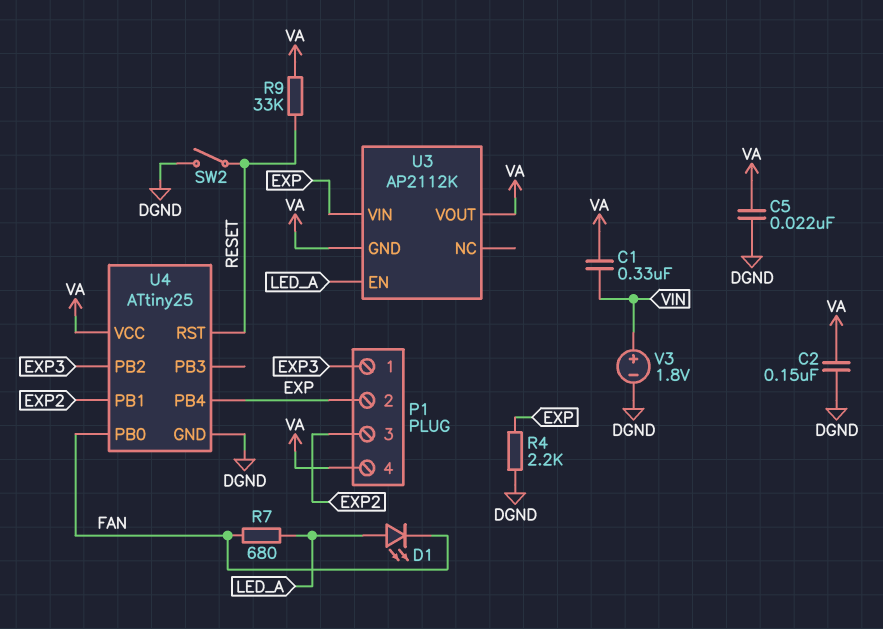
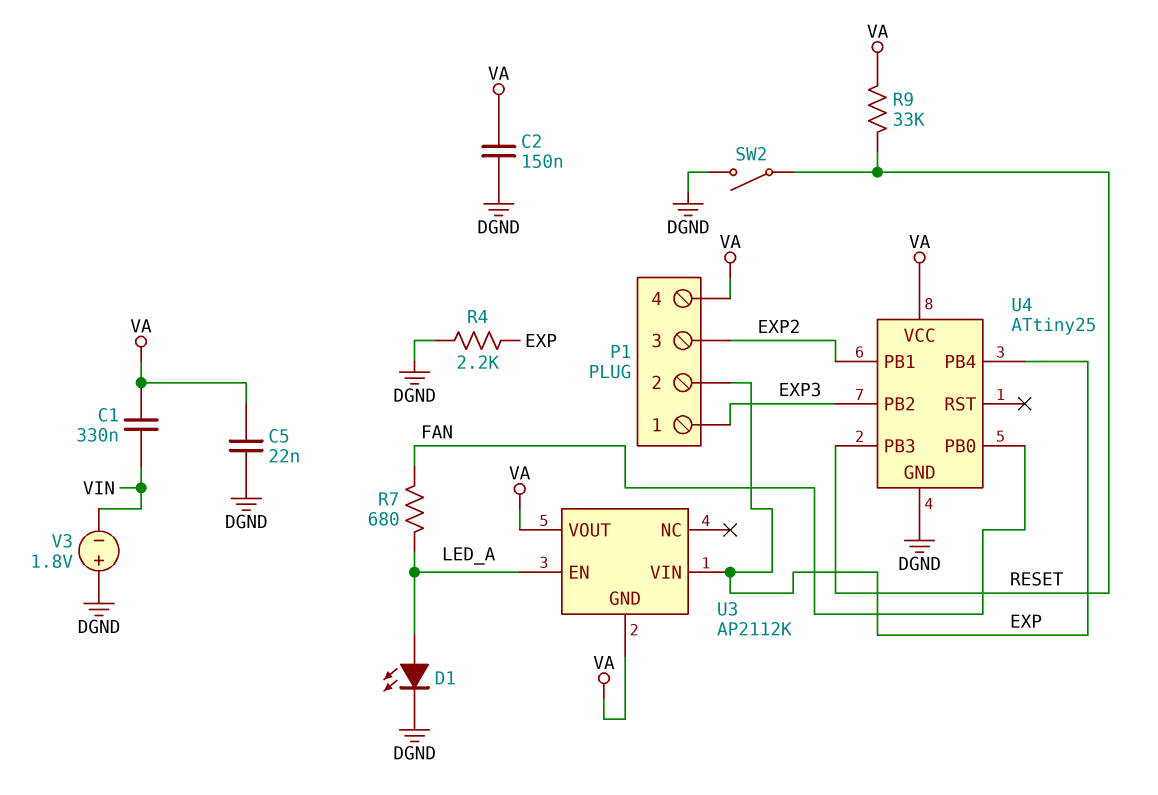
D1: LED (A LED_A, K FAN) -> LED (A LED_A, K DGND)
U4 pin PB3: none -> RESET
U4 pin RST: RESET -> none
V3: 1.8V (plus VIN, minus DGND) -> 1.8V (plus DGND, minus VIN)

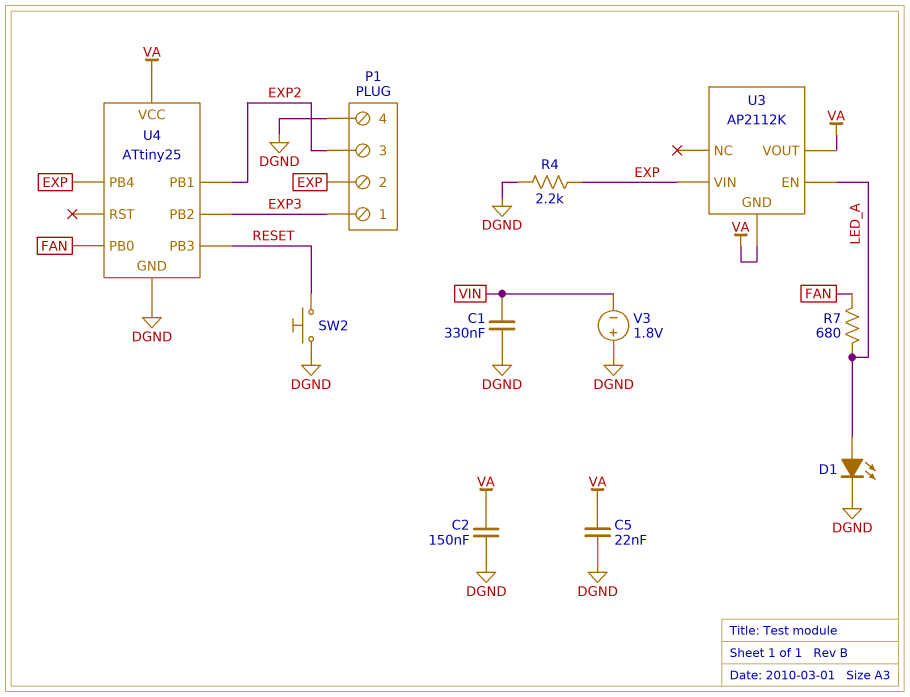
C1: 330nF (VA, VIN) -> 330nF (DGND, VIN)
P1 pin 4: VA -> DGND
R9: 33k (RESET, VA) -> none
SW2: switch (DGND, RESET) -> button (DGND, RESET)

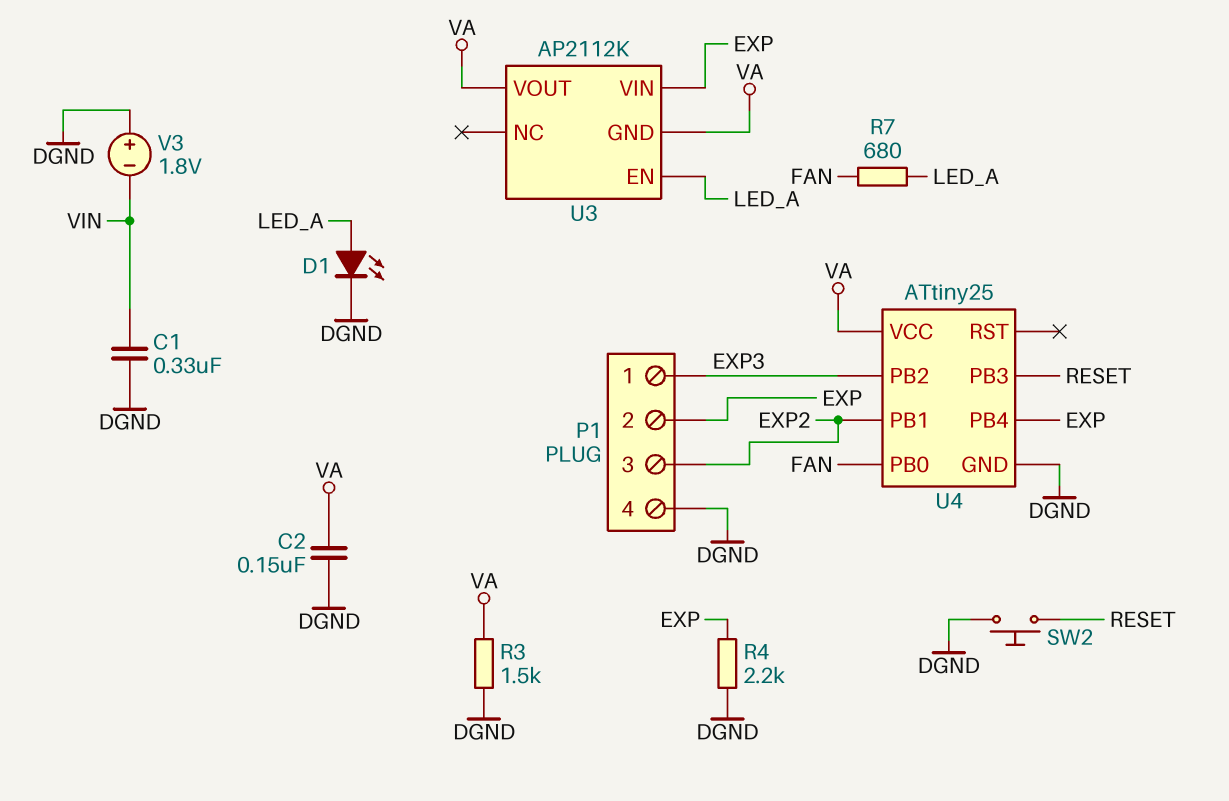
C5: 22nF (DGND, VA) -> none
R3: none -> 1.5k (DGND, VA)

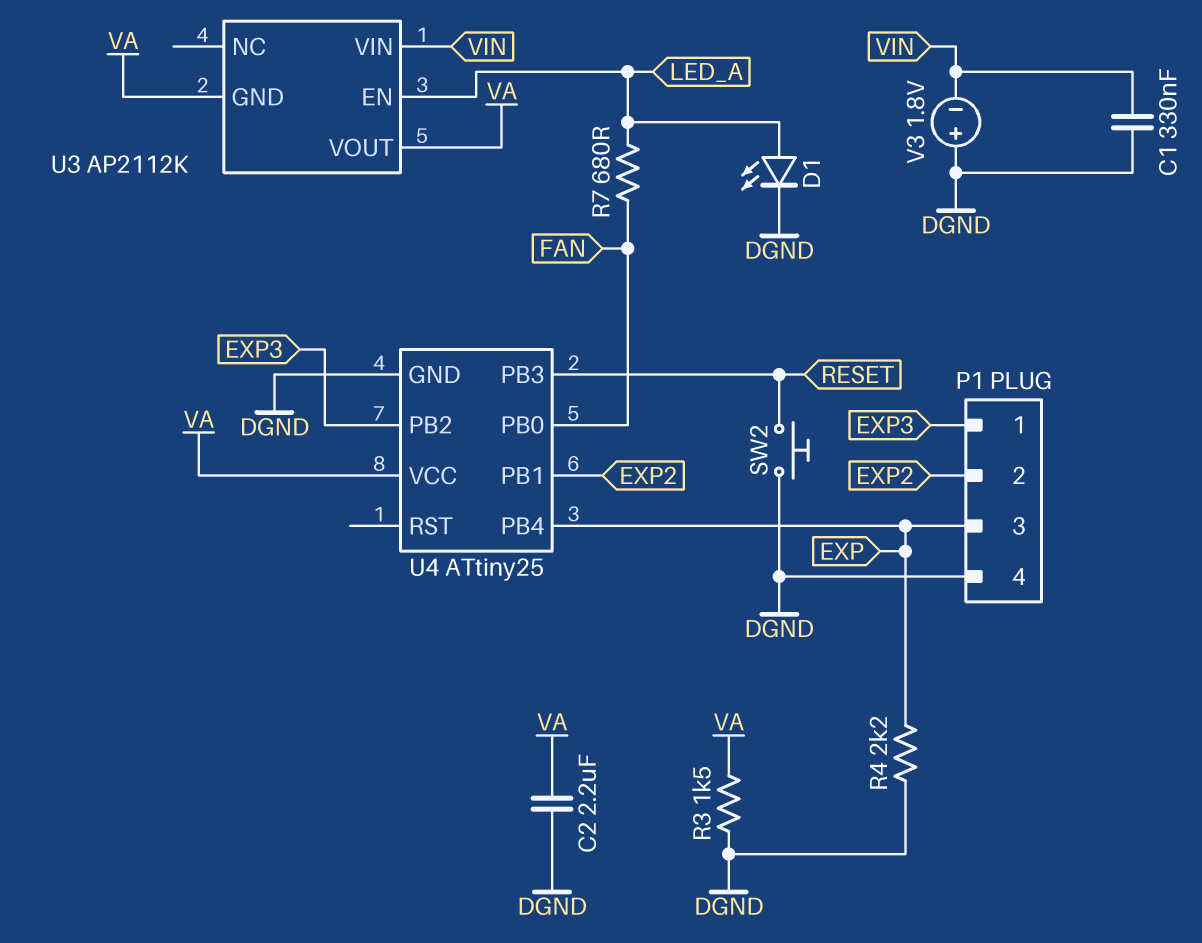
C2: 150nF (DGND, VA) -> 2.2uF (DGND, VA)
P1 pin 2: EXP -> EXP2
P1 pin 3: EXP2 -> EXP
U3 pin VIN: EXP -> VIN

